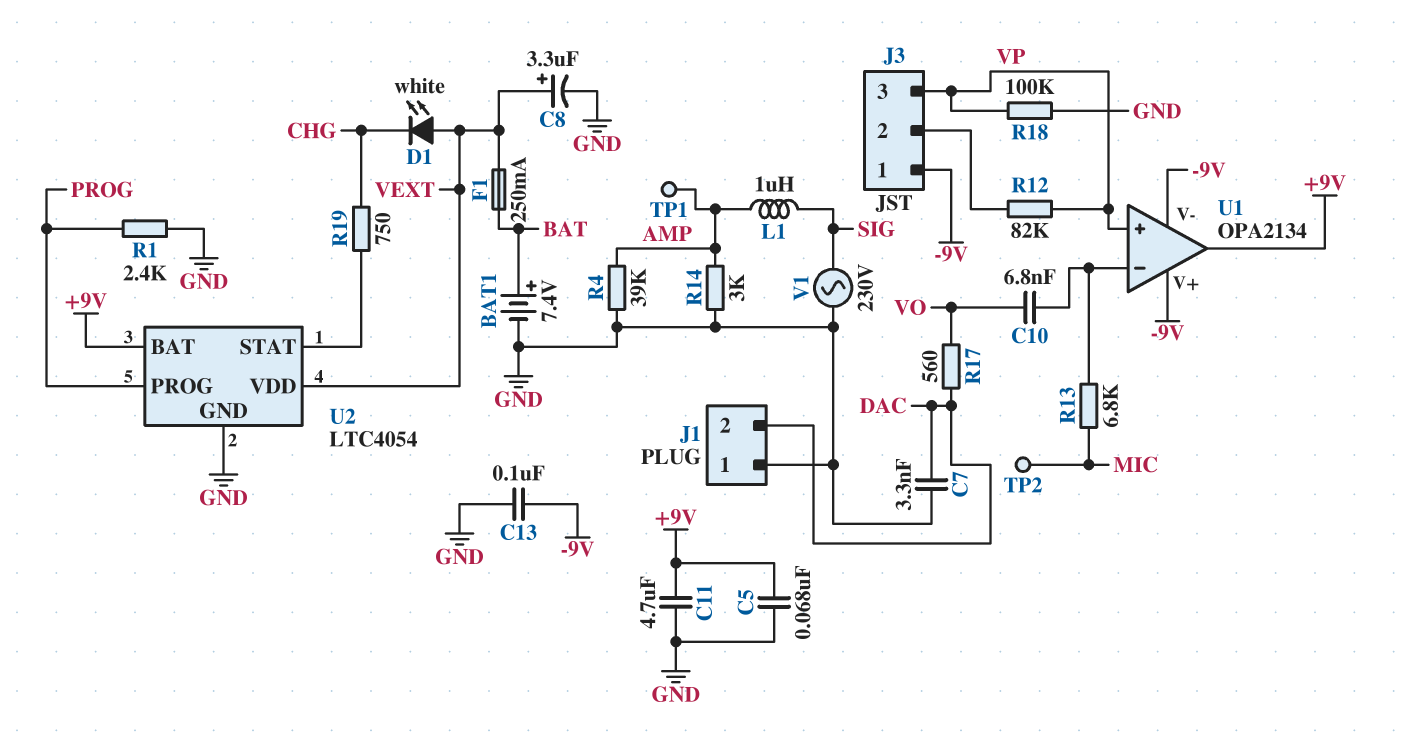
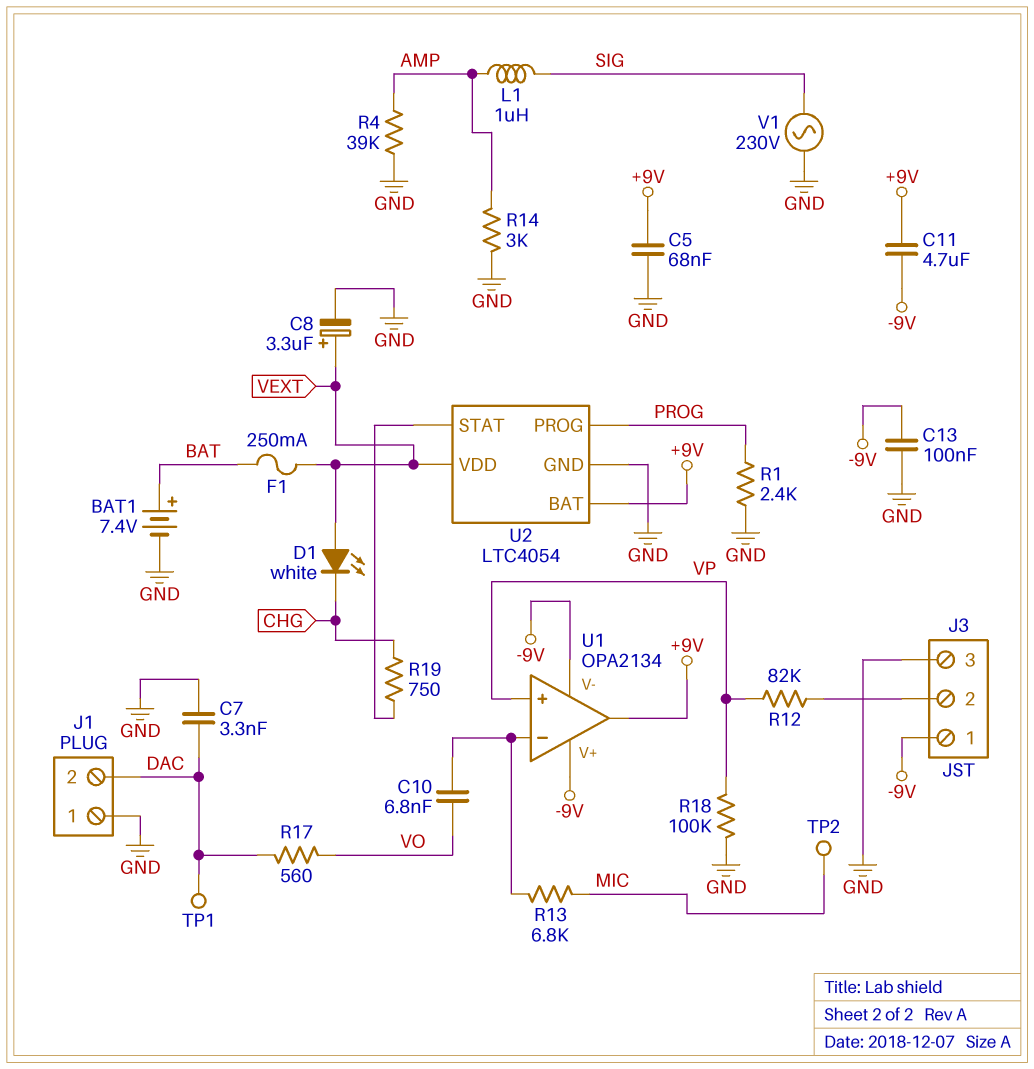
C11: 4.7uF (+9V, GND) -> 4.7uF (+9V, -9V)
J3 pin 3: VP -> GND
TP1: test point (AMP) -> test point (DAC)

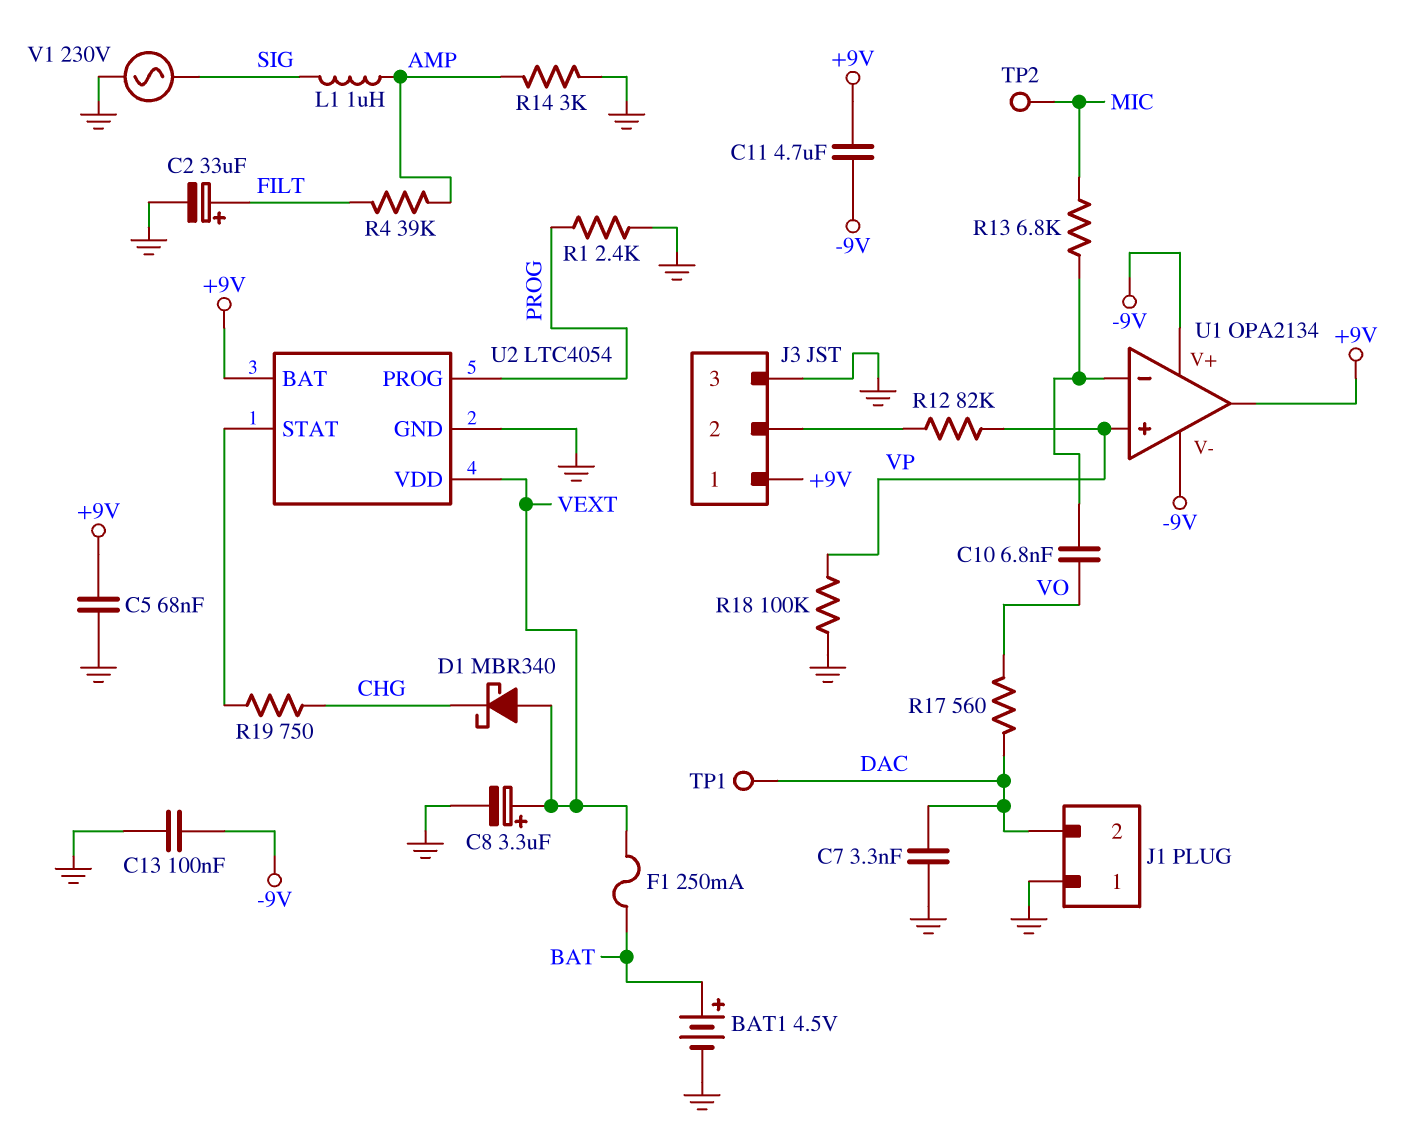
BAT1: 7.4V (plus BAT, minus GND) -> 4.5V (plus BAT, minus GND)
C2: none -> 33uF (plus FILT, minus GND)
D1: LED white (A VEXT, K CHG) -> schottky MBR340 (A VEXT, K CHG)
J3 pin 1: -9V -> +9V
R4: 39k (AMP, GND) -> 39k (AMP, FILT)

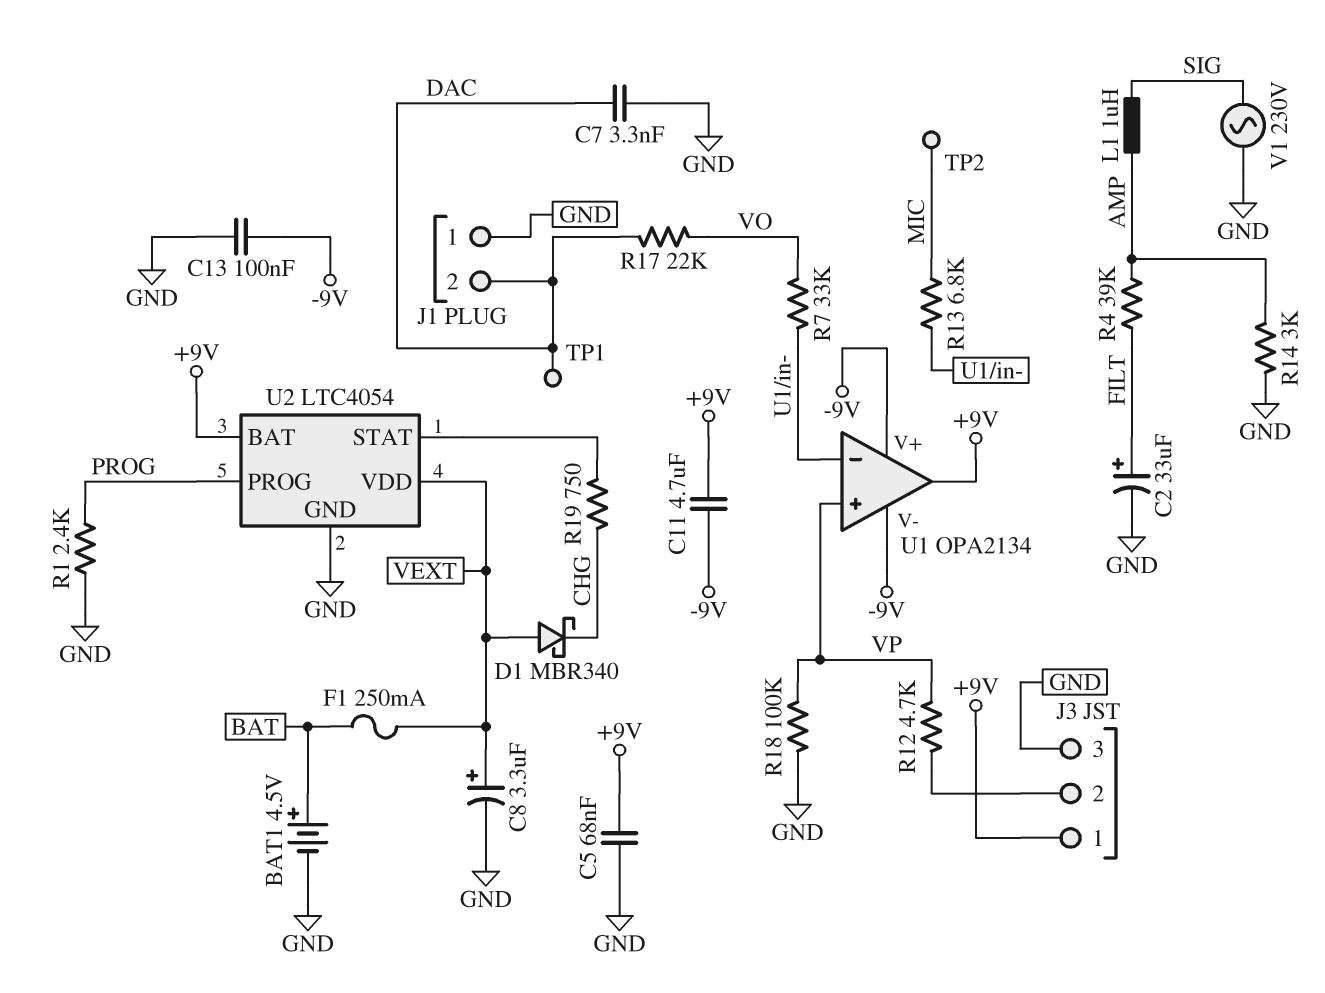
C10: 6.8nF (U1/in-, VO) -> none
R7: none -> 33k (U1/in-, VO)
R12: 82k (J3/2, VP) -> 4.7k (J3/2, VP)
R17: 560 (DAC, VO) -> 22k (DAC, VO)

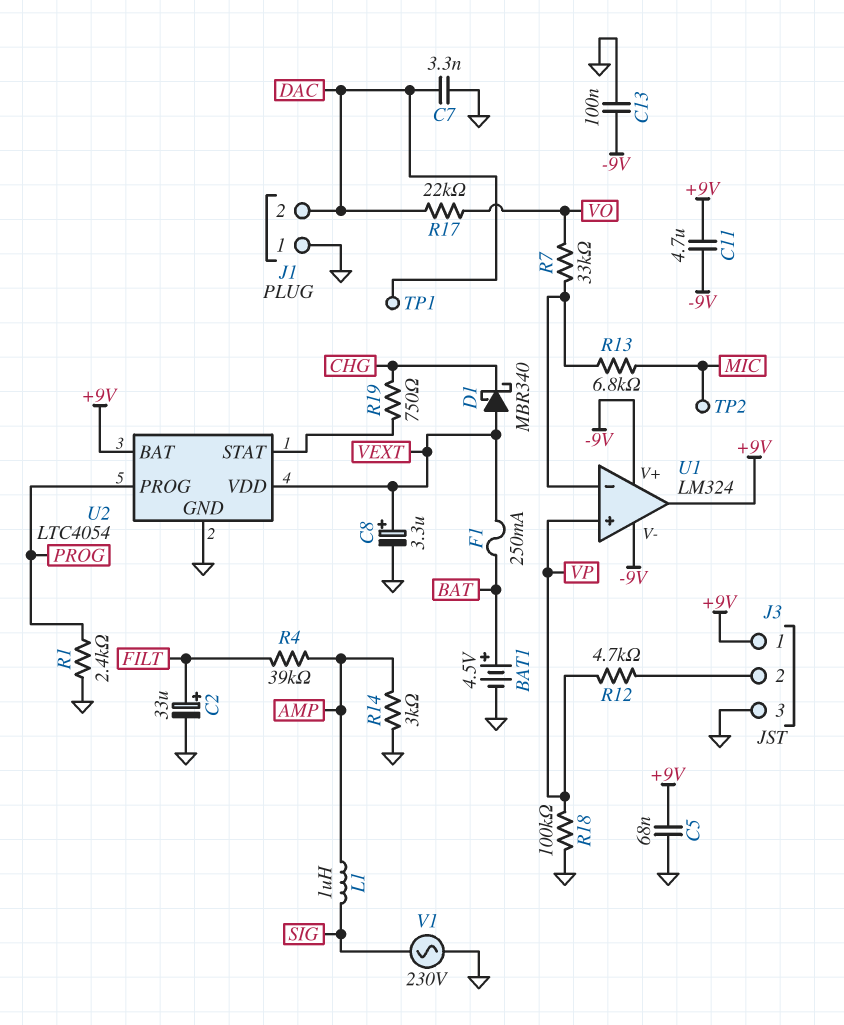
U1: OPA2134 -> LM324

